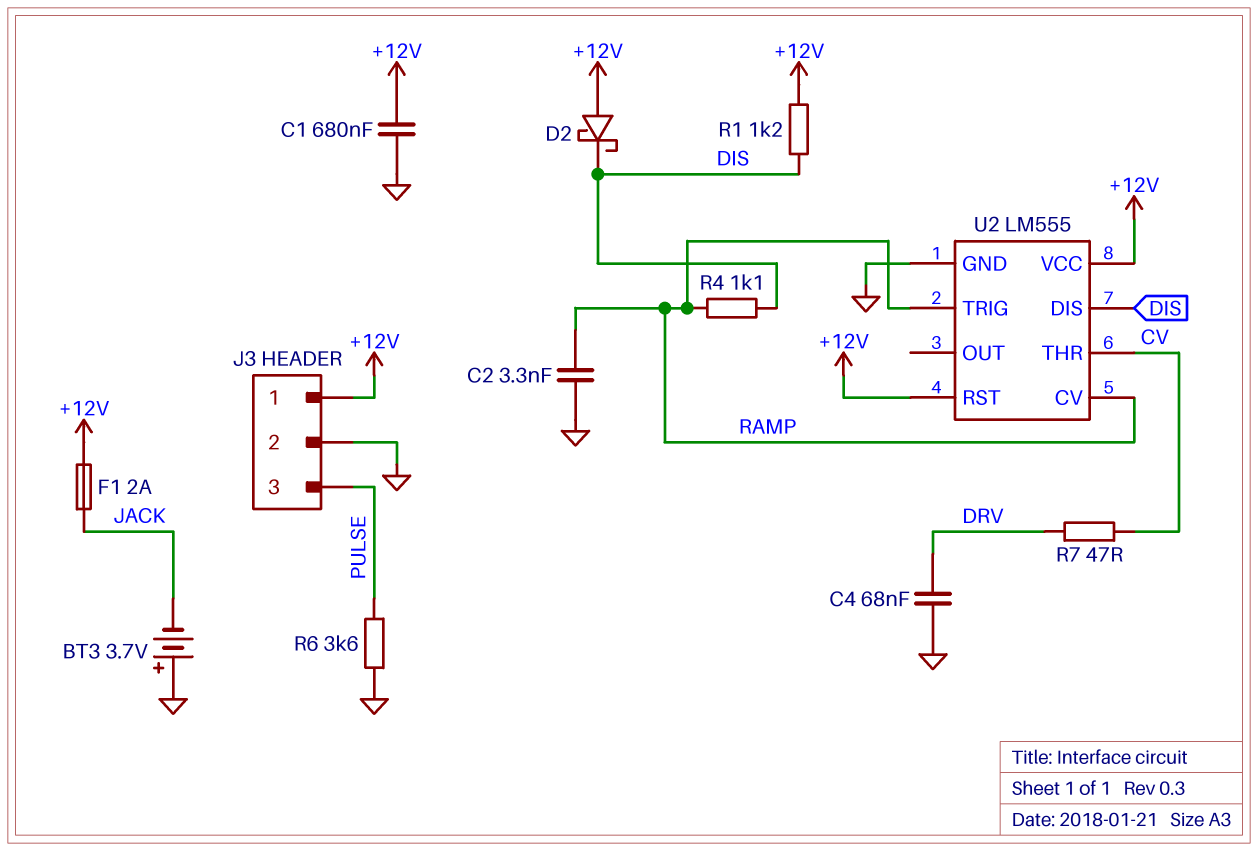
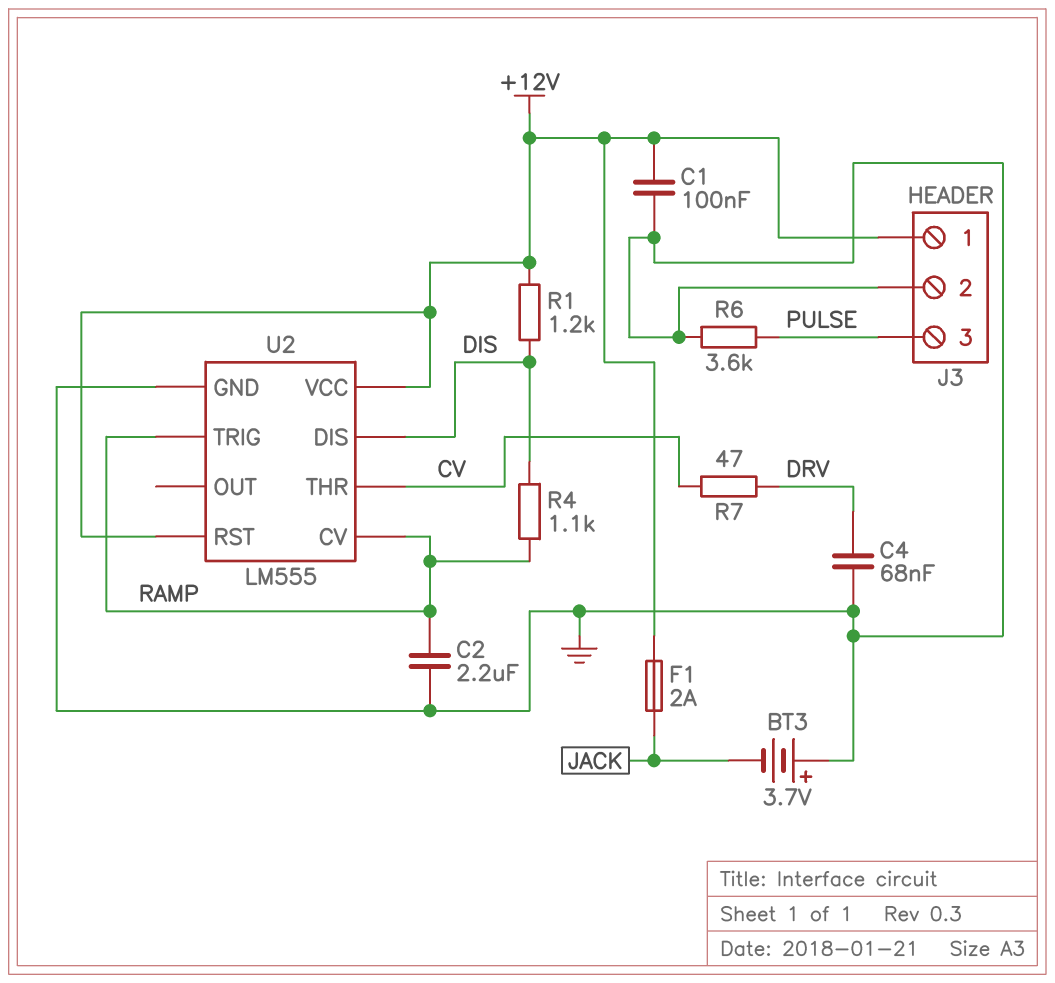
C1: 680nF (+12V, GND) -> 100nF (+12V, GND)
C2: 3.3nF (GND, RAMP) -> 2.2uF (GND, RAMP)
D2: schottky (A +12V, K DIS) -> none

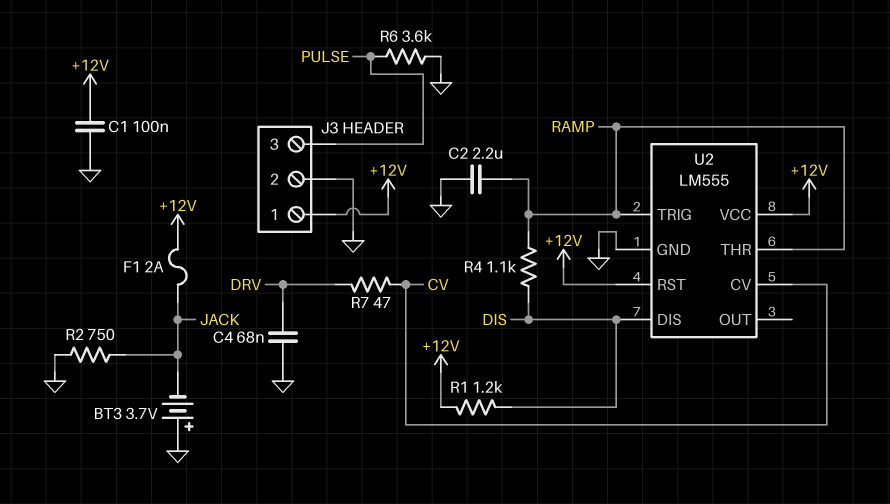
R2: none -> 750 (GND, JACK)
U2 pin CV: RAMP -> CV
U2 pin THR: CV -> RAMP

